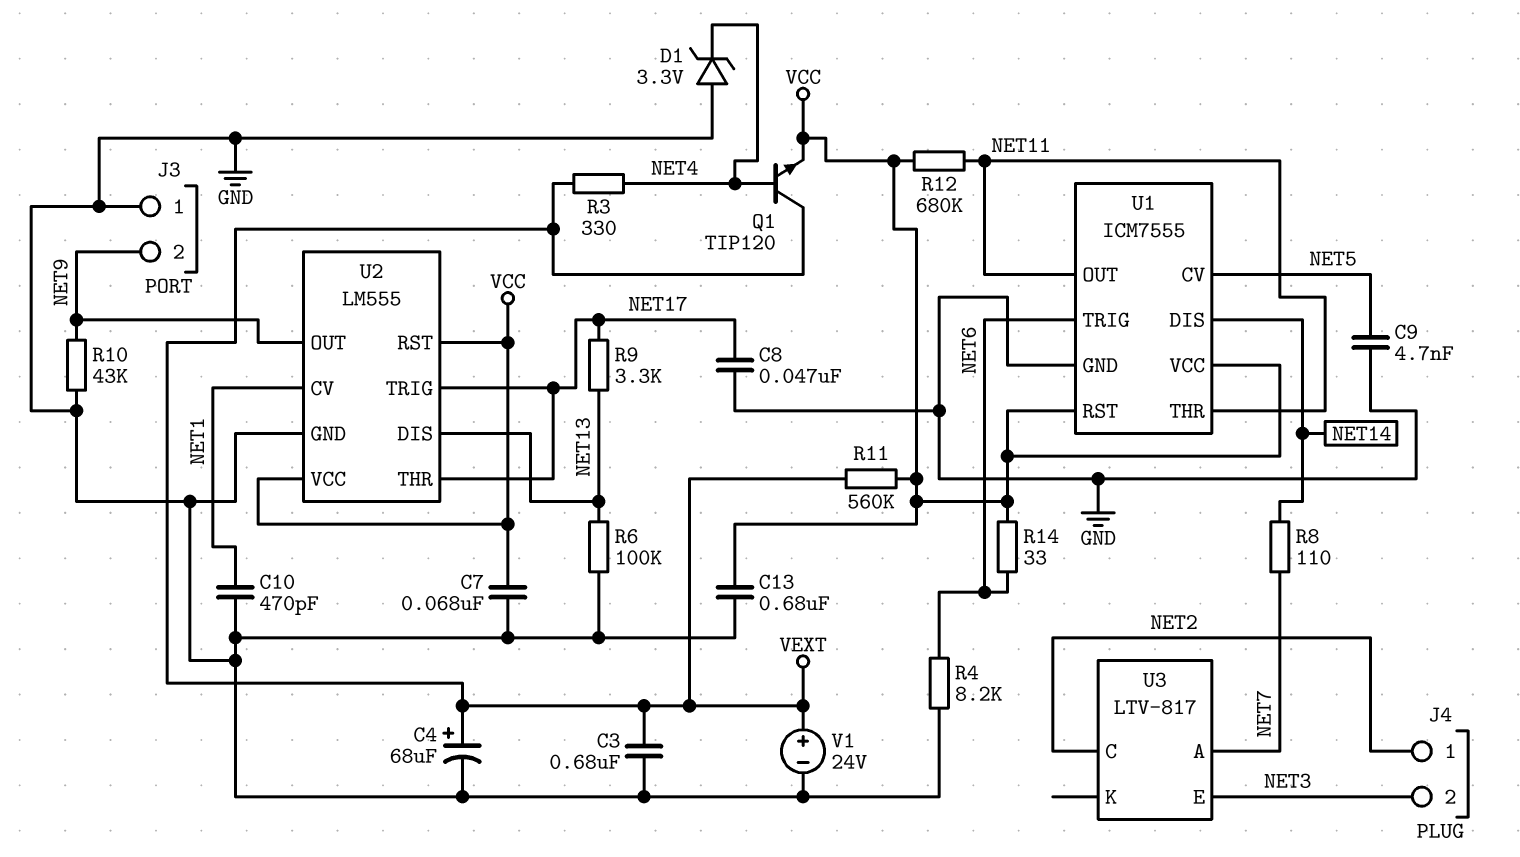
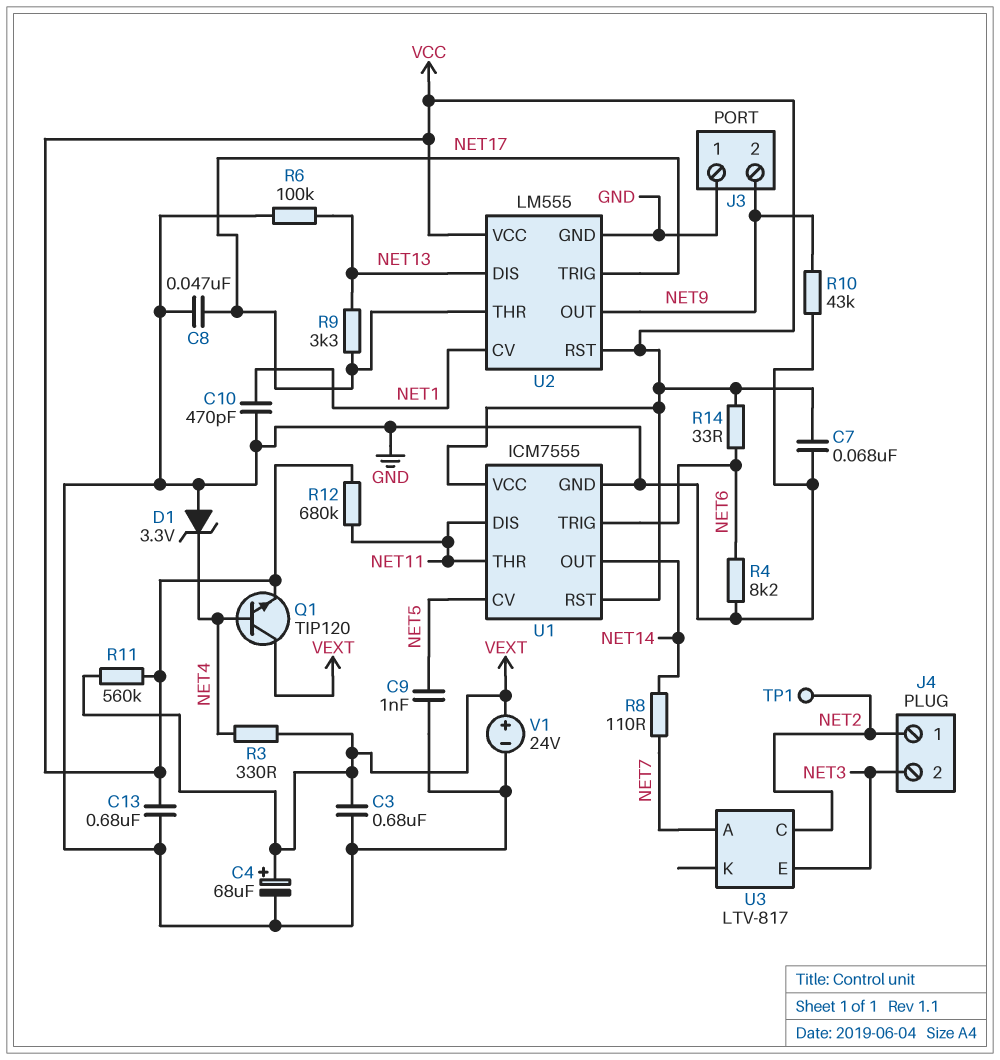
C9: 4.7nF (GND, NET5) -> 1nF (GND, NET5)
TP1: none -> test point (NET2)
U1 pin DIS: NET14 -> NET11
U1 pin OUT: NET11 -> NET14

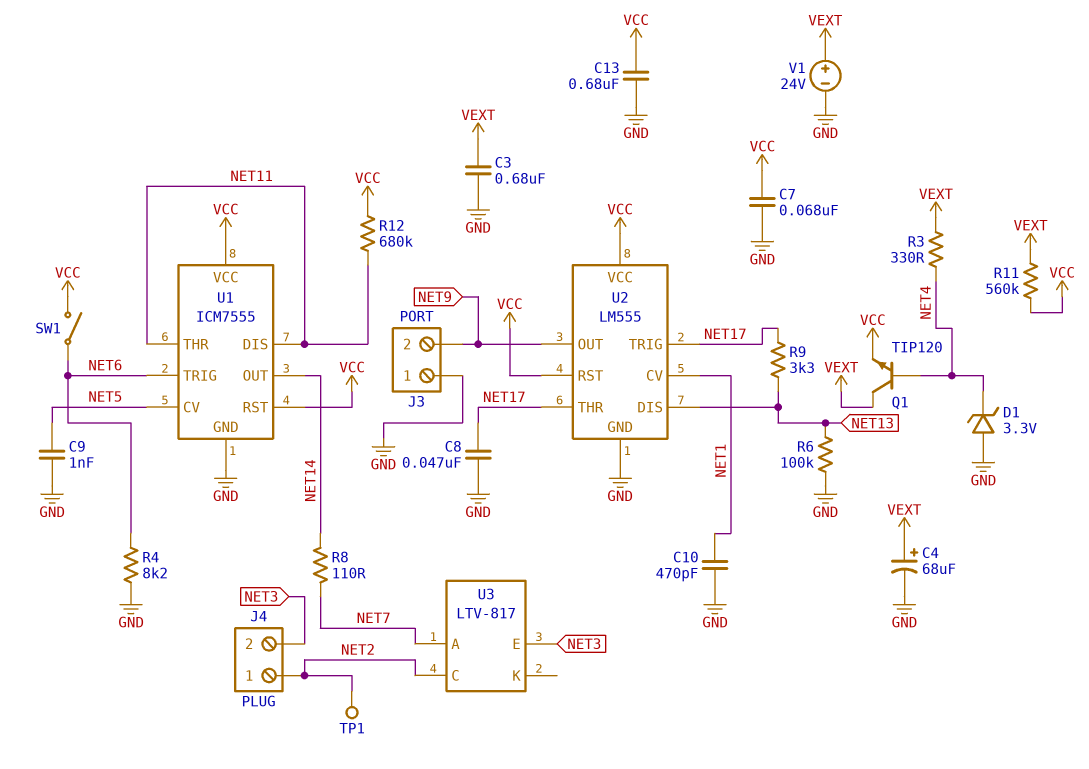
R10: 43k (GND, NET9) -> none
R14: 33 (NET6, VCC) -> none
SW1: none -> switch (NET6, VCC)

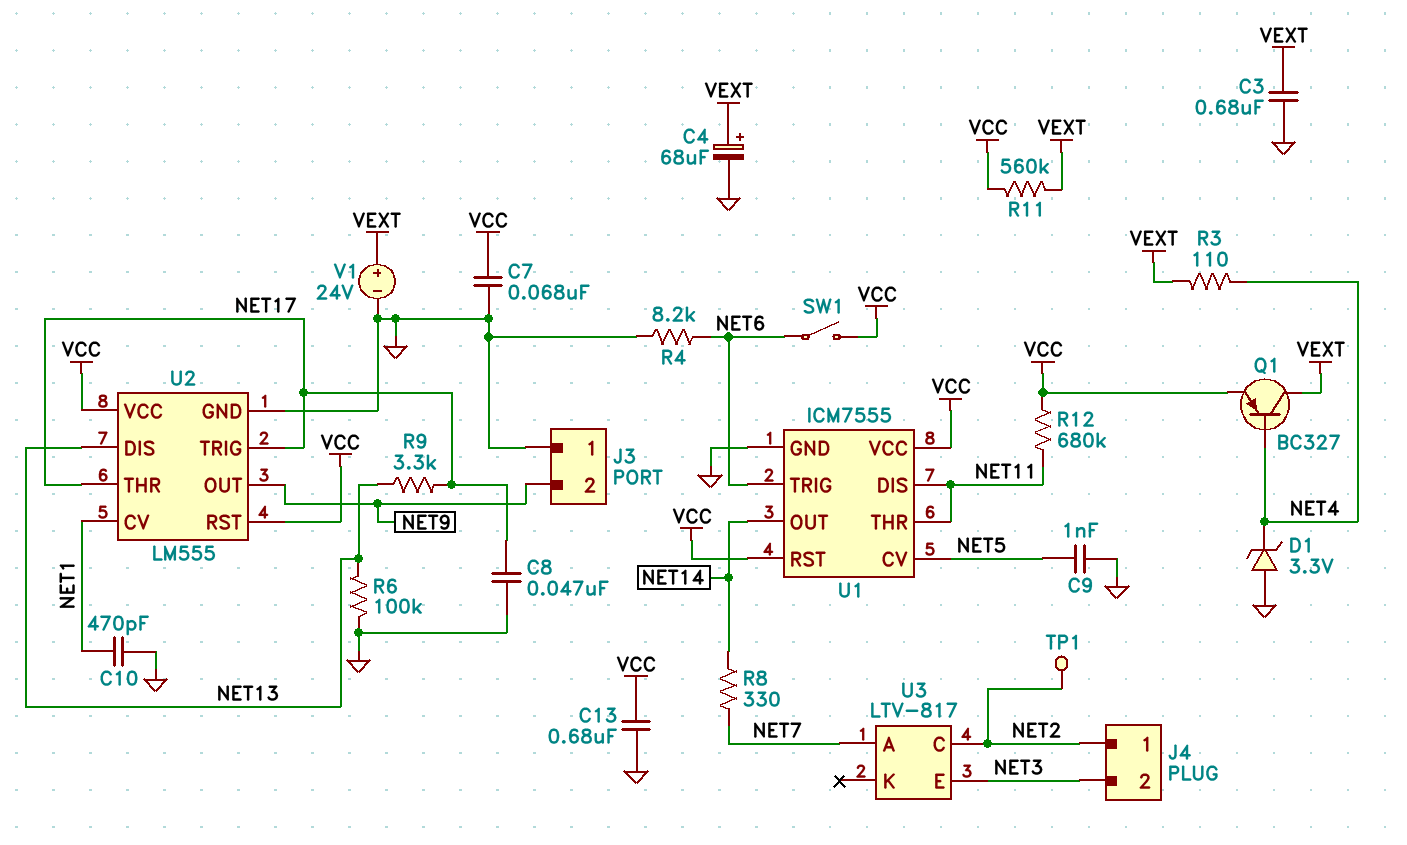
Q1: NPN TIP120 (B NET4, C VEXT, E VCC) -> PNP BC327 (B NET4, C VEXT, E VCC)
R3: 330 (NET4, VEXT) -> 110 (NET4, VEXT)
R8: 110 (NET7, NET14) -> 330 (NET7, NET14)

